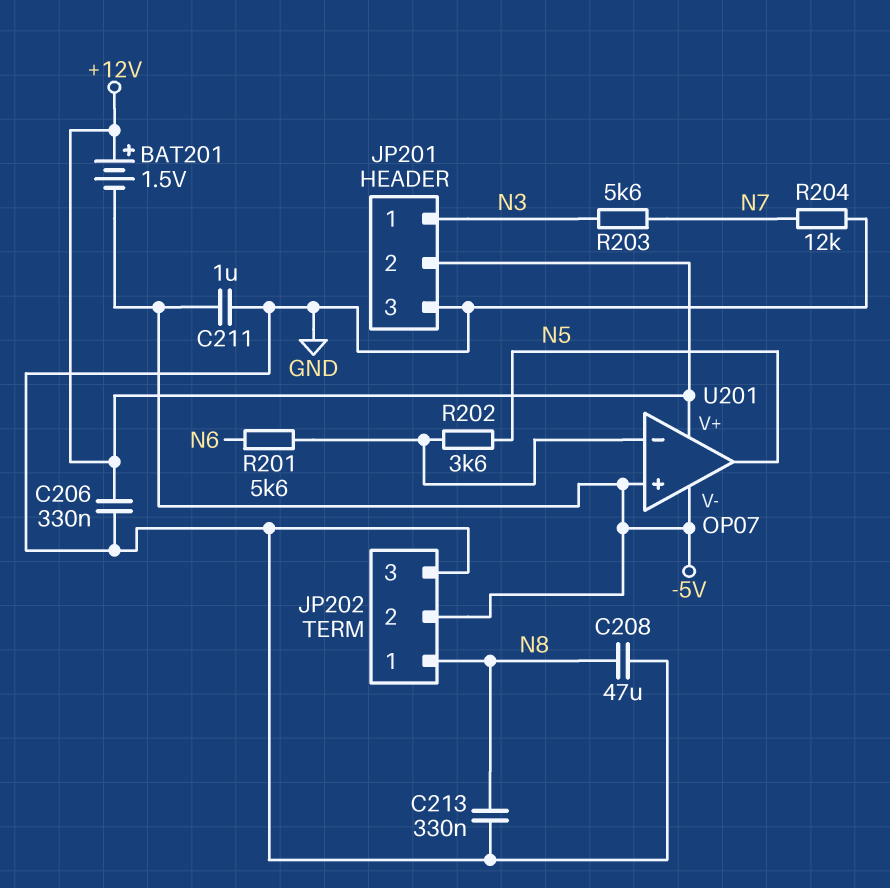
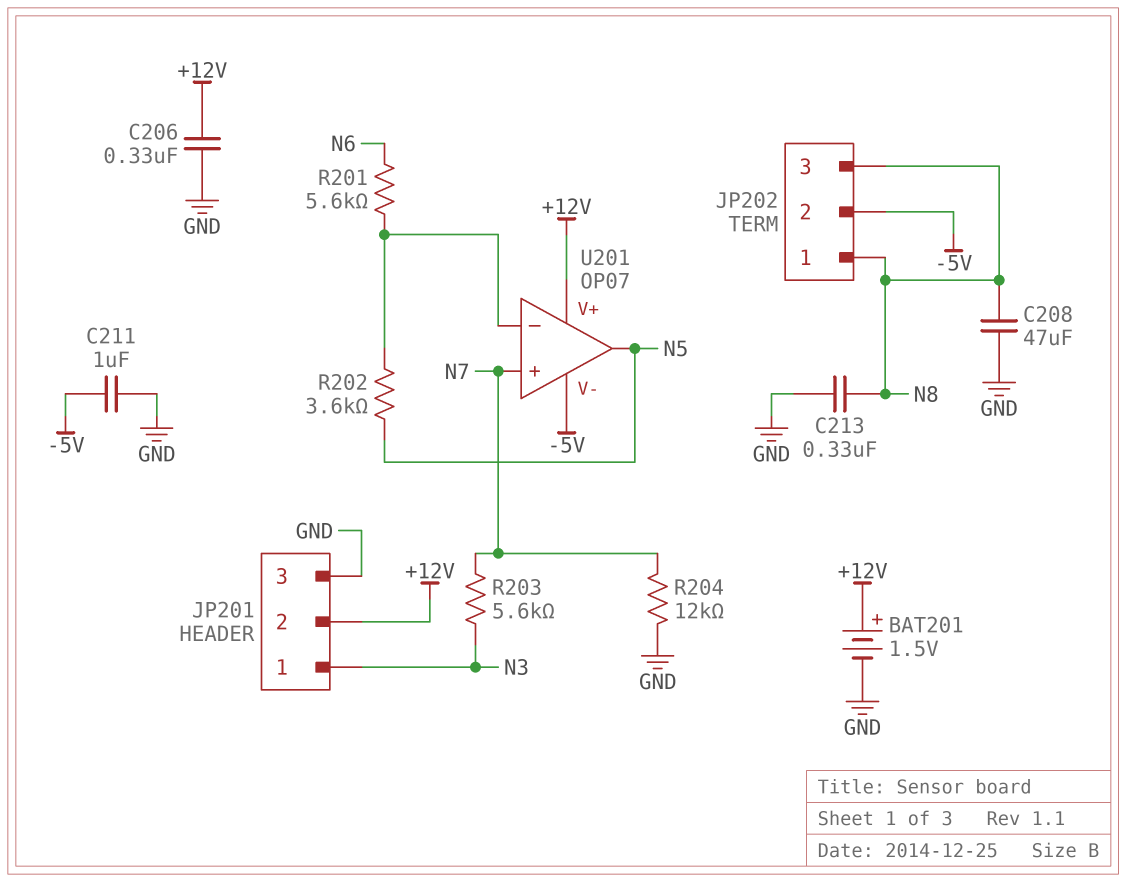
BAT201: 1.5V (plus +12V, minus -5V) -> 1.5V (plus +12V, minus GND)
JP202 pin 3: GND -> N8
U201 pin in+: -5V -> N7

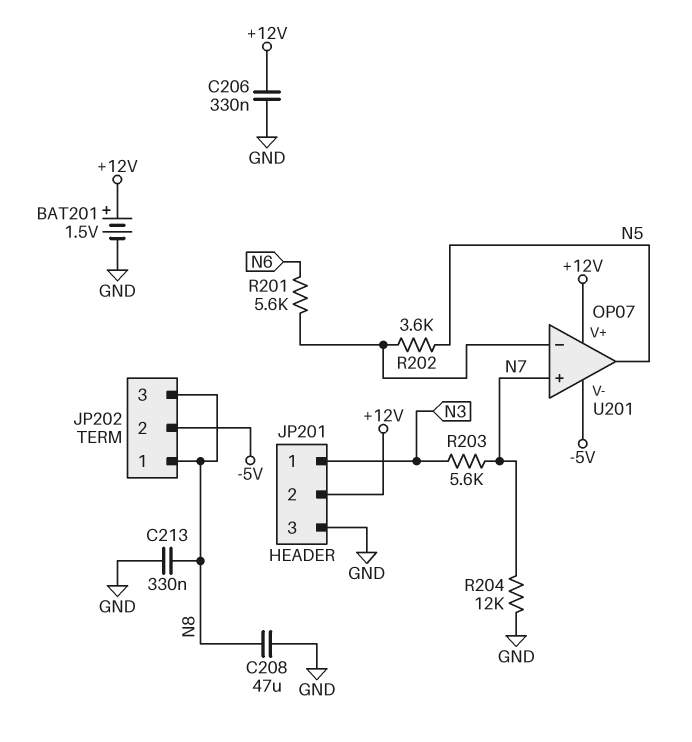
C211: 1uF (-5V, GND) -> none

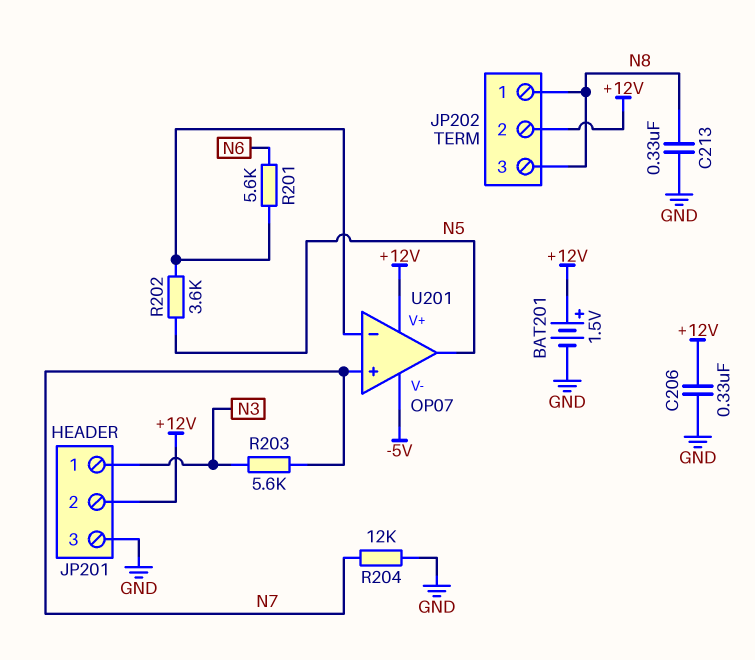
C208: 47uF (GND, N8) -> none
JP202 pin 2: -5V -> +12V

